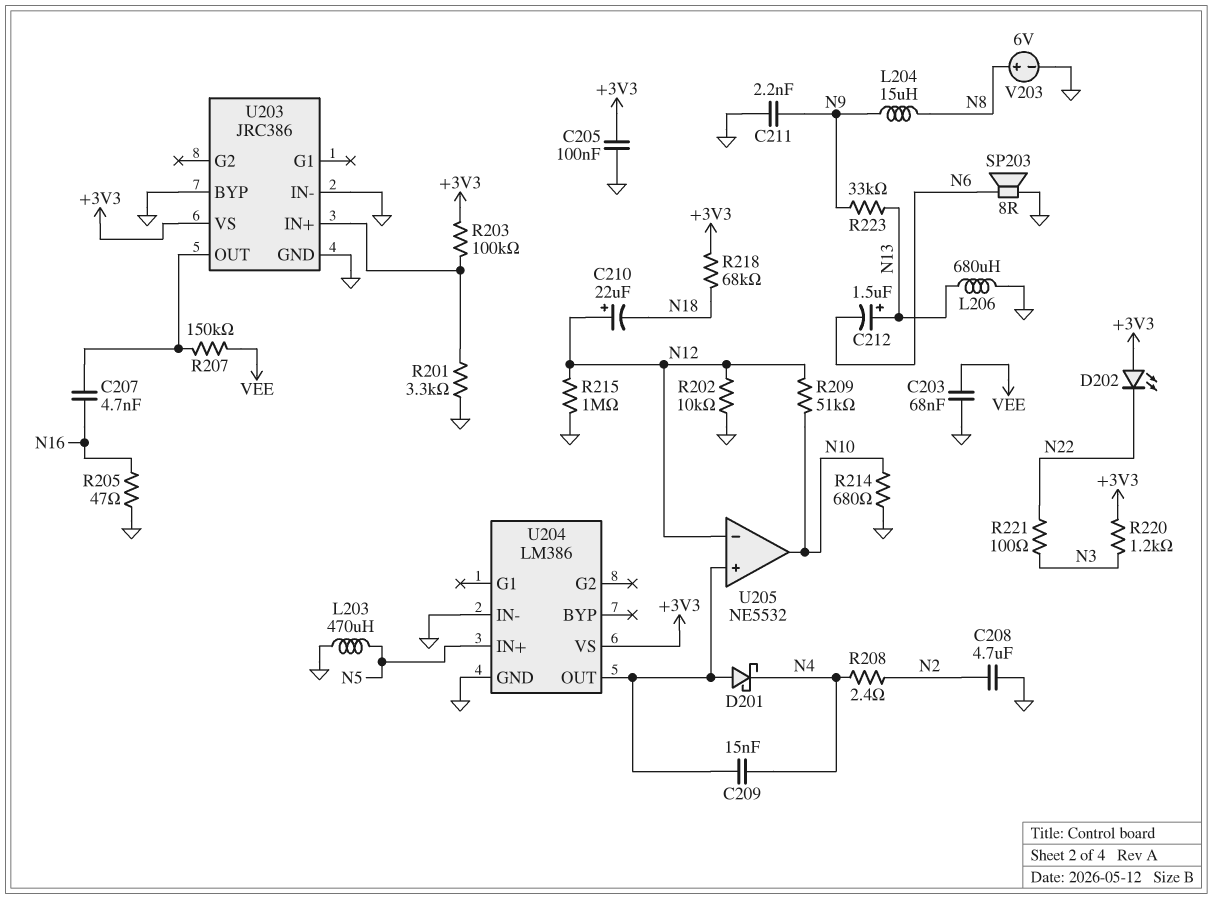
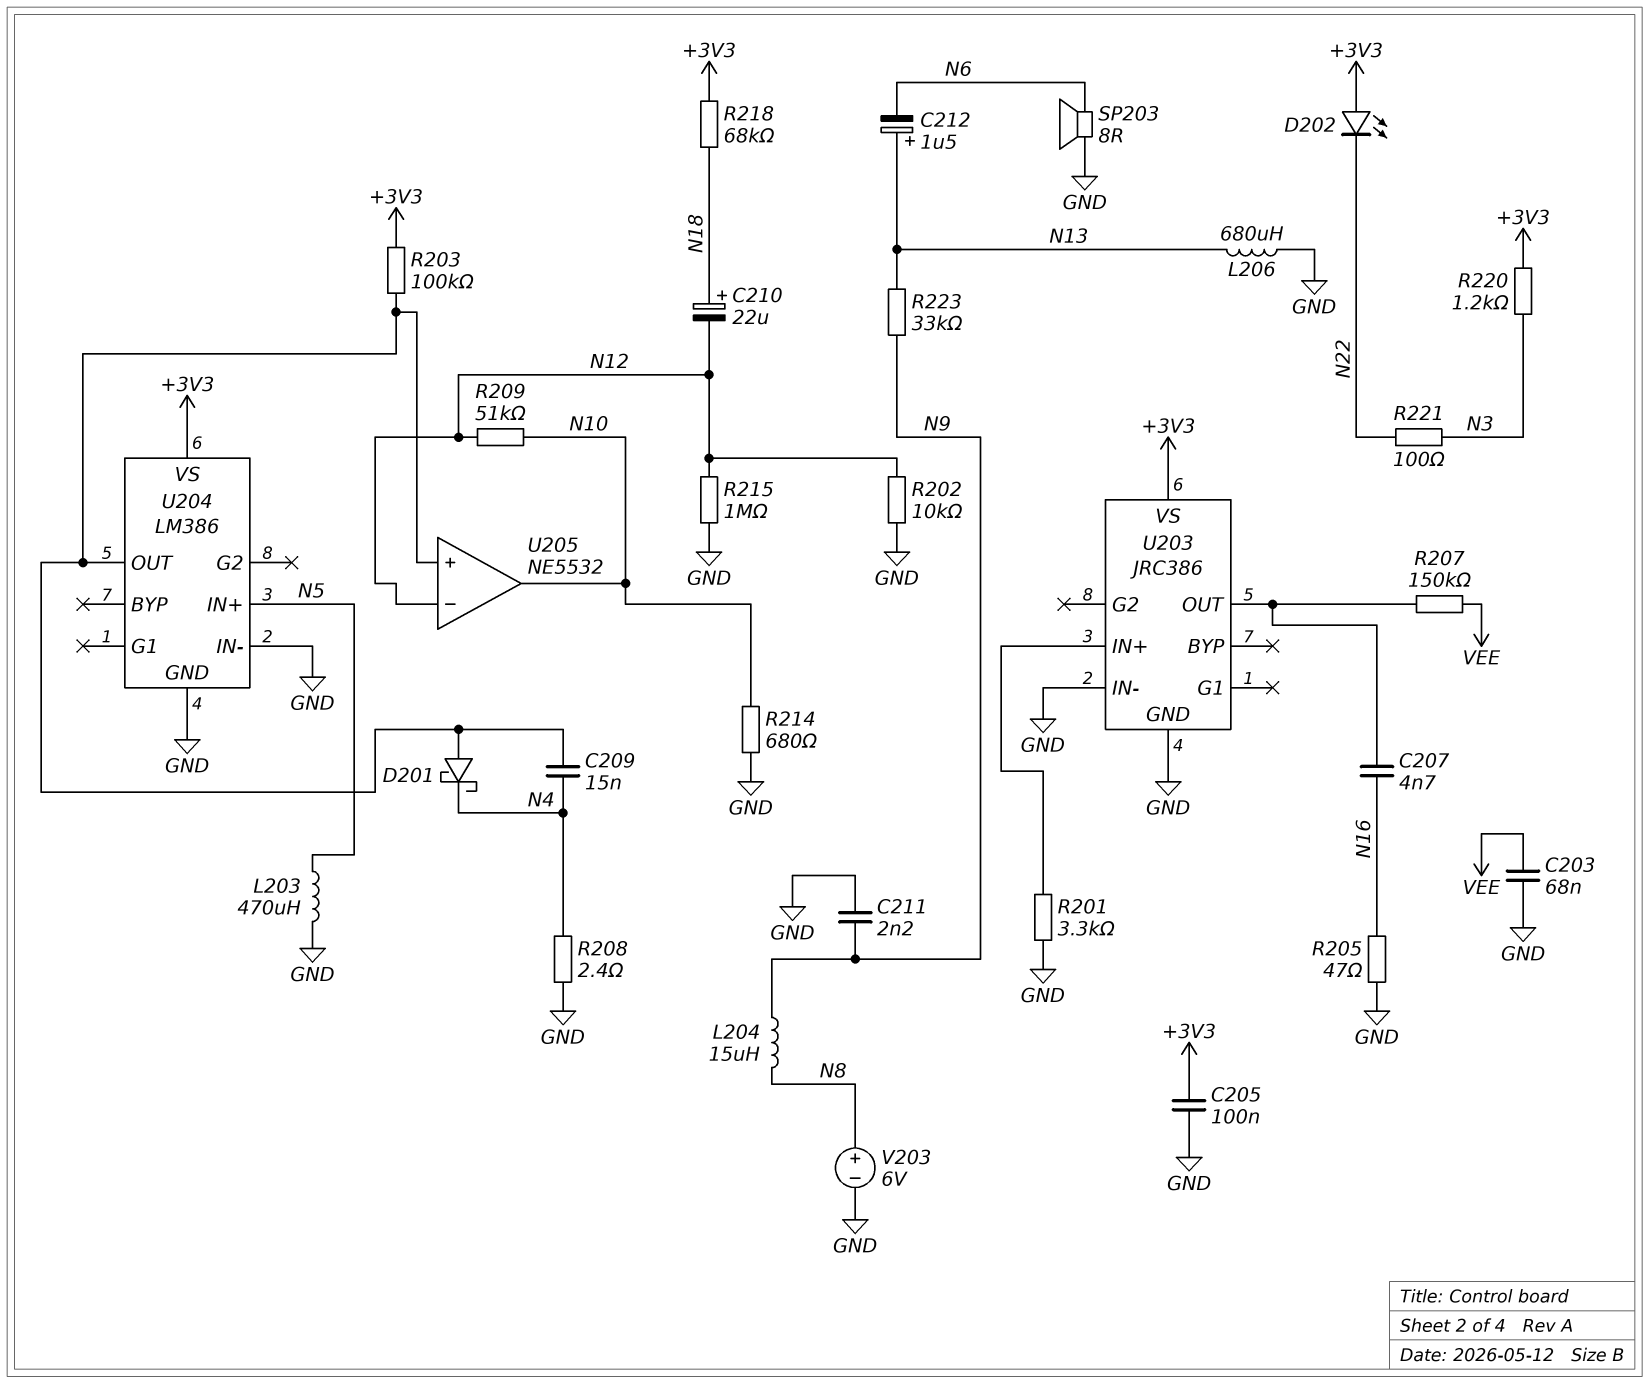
C208: 4.7uF (GND, N2) -> none
C210: 22uF (plus N12, minus N18) -> 22uF (plus N18, minus N12)
R203: 100k (+3V3, U203/IN+) -> 100k (+3V3, U204/OUT)
R208: 2.4 (N2, N4) -> 2.4 (GND, N4)
U203 pin BYP: GND -> none

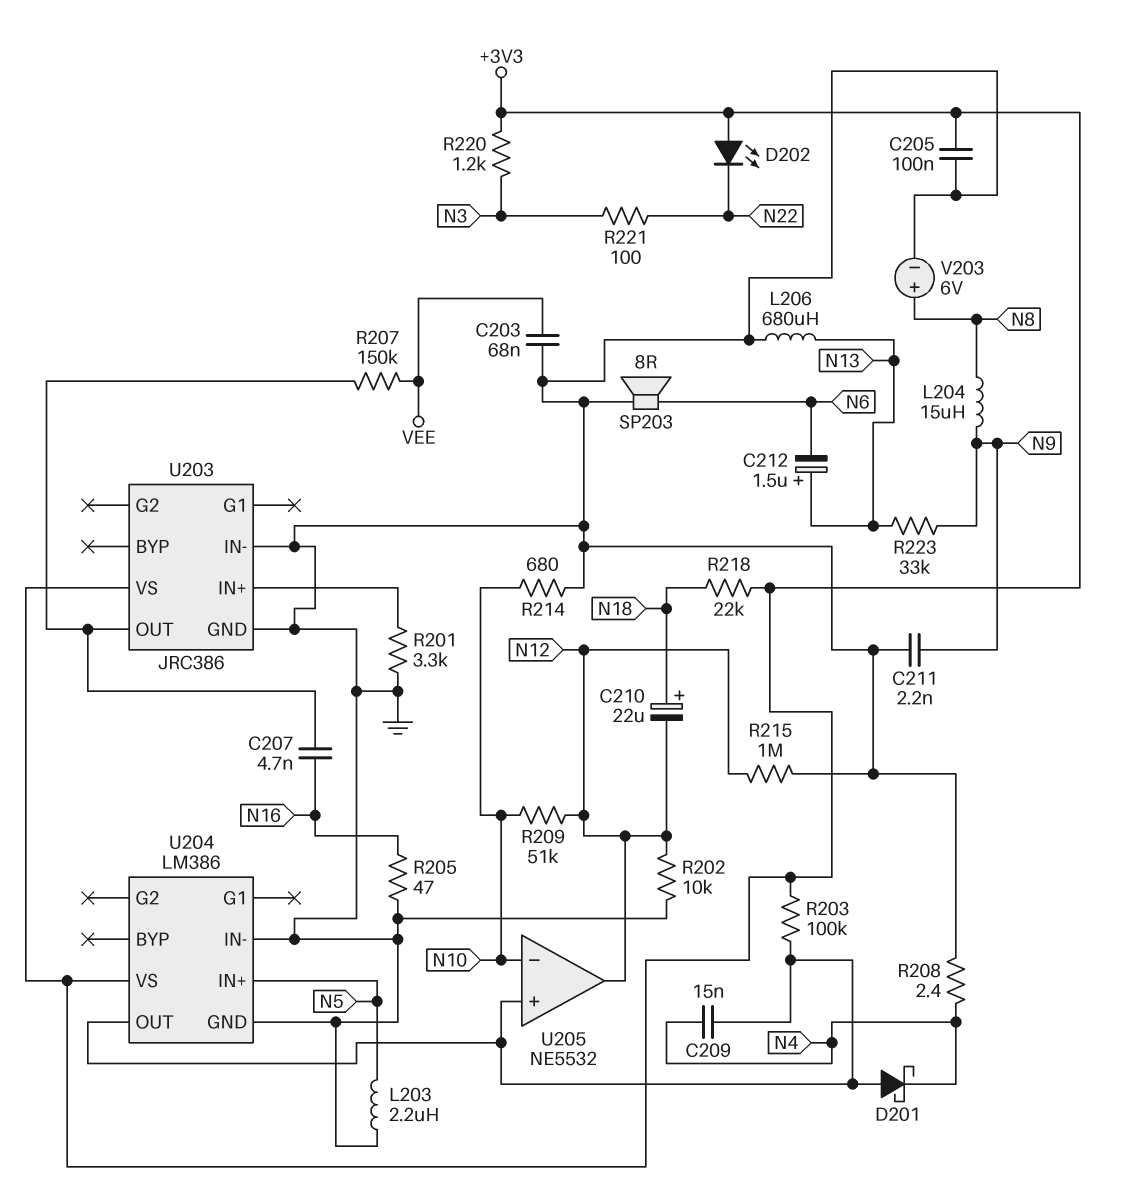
L203: 470uH (GND, N5) -> 2.2uH (GND, N5)
R218: 68k (+3V3, N18) -> 22k (+3V3, N18)
U205 pin in-: N12 -> N10
U205 pin out: N10 -> N12

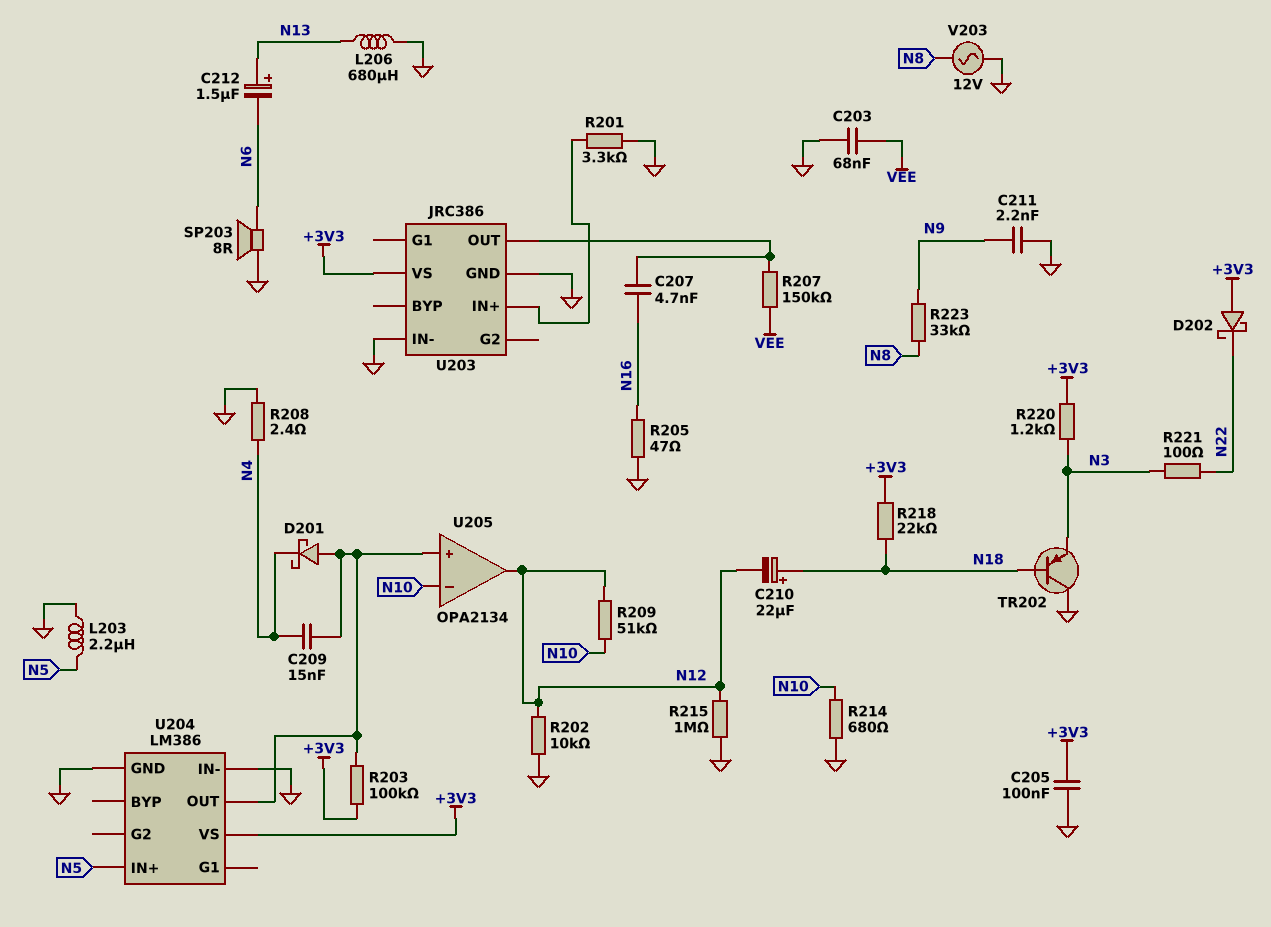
D202: LED (A +3V3, K N22) -> schottky (A +3V3, K N22)
L204: 15uH (N8, N9) -> none
R223: 33k (N9, N13) -> 33k (N8, N9)
TR202: none -> PNP (B N18, C GND, E N3)
U205: NE5532 -> OPA2134
V203: 6V (plus N8, minus GND) -> AC 12V (GND, N8)

